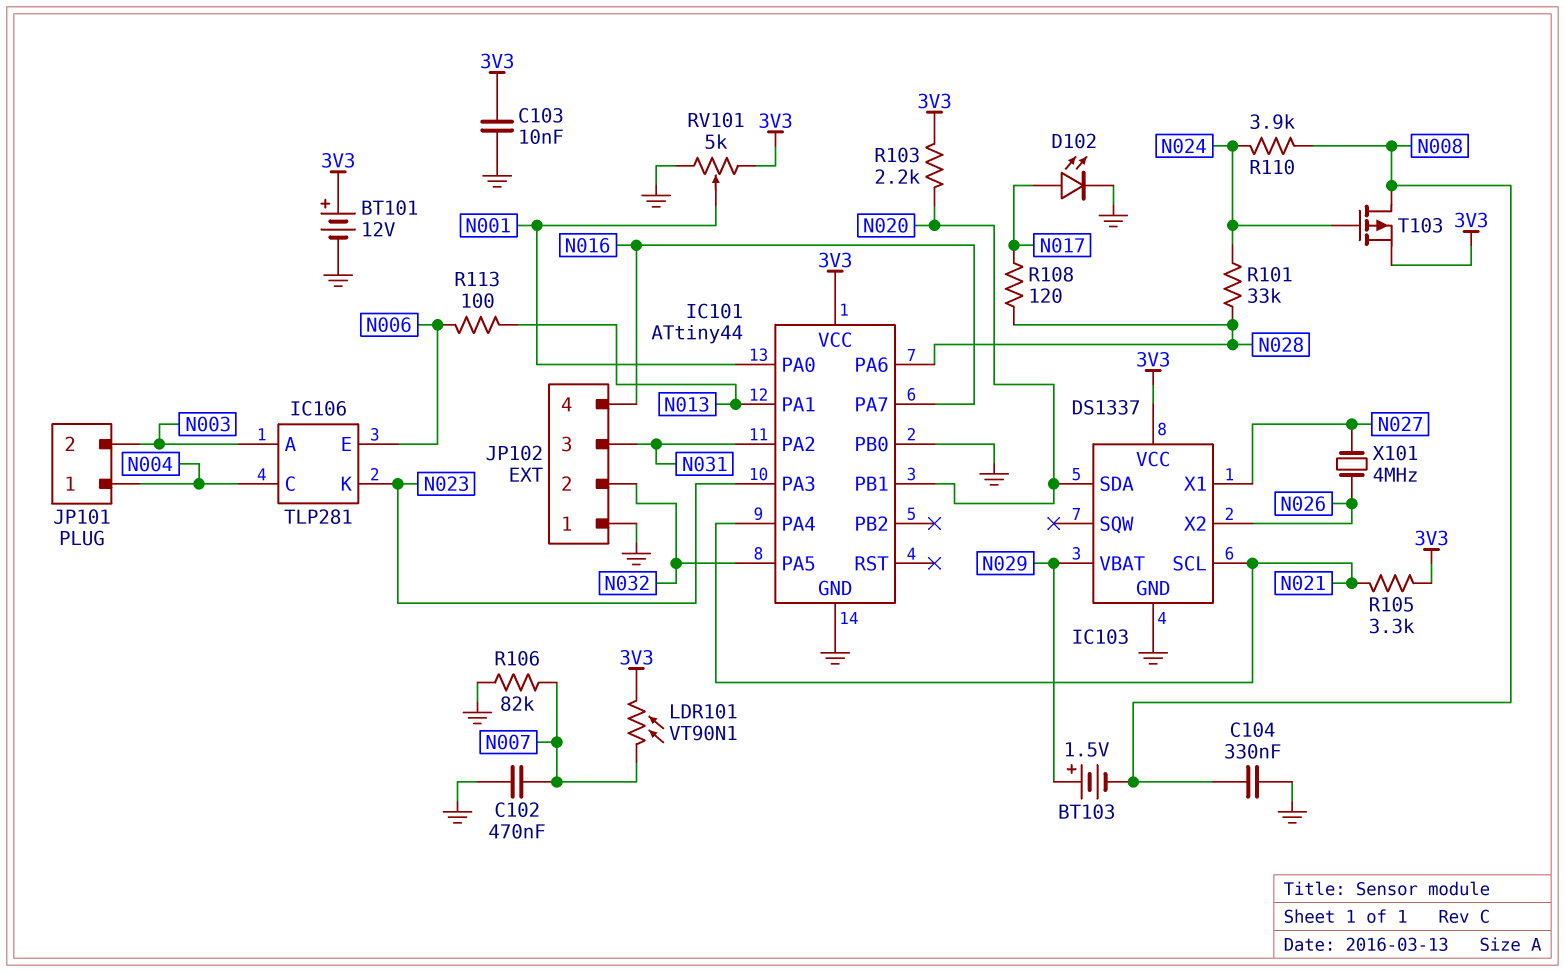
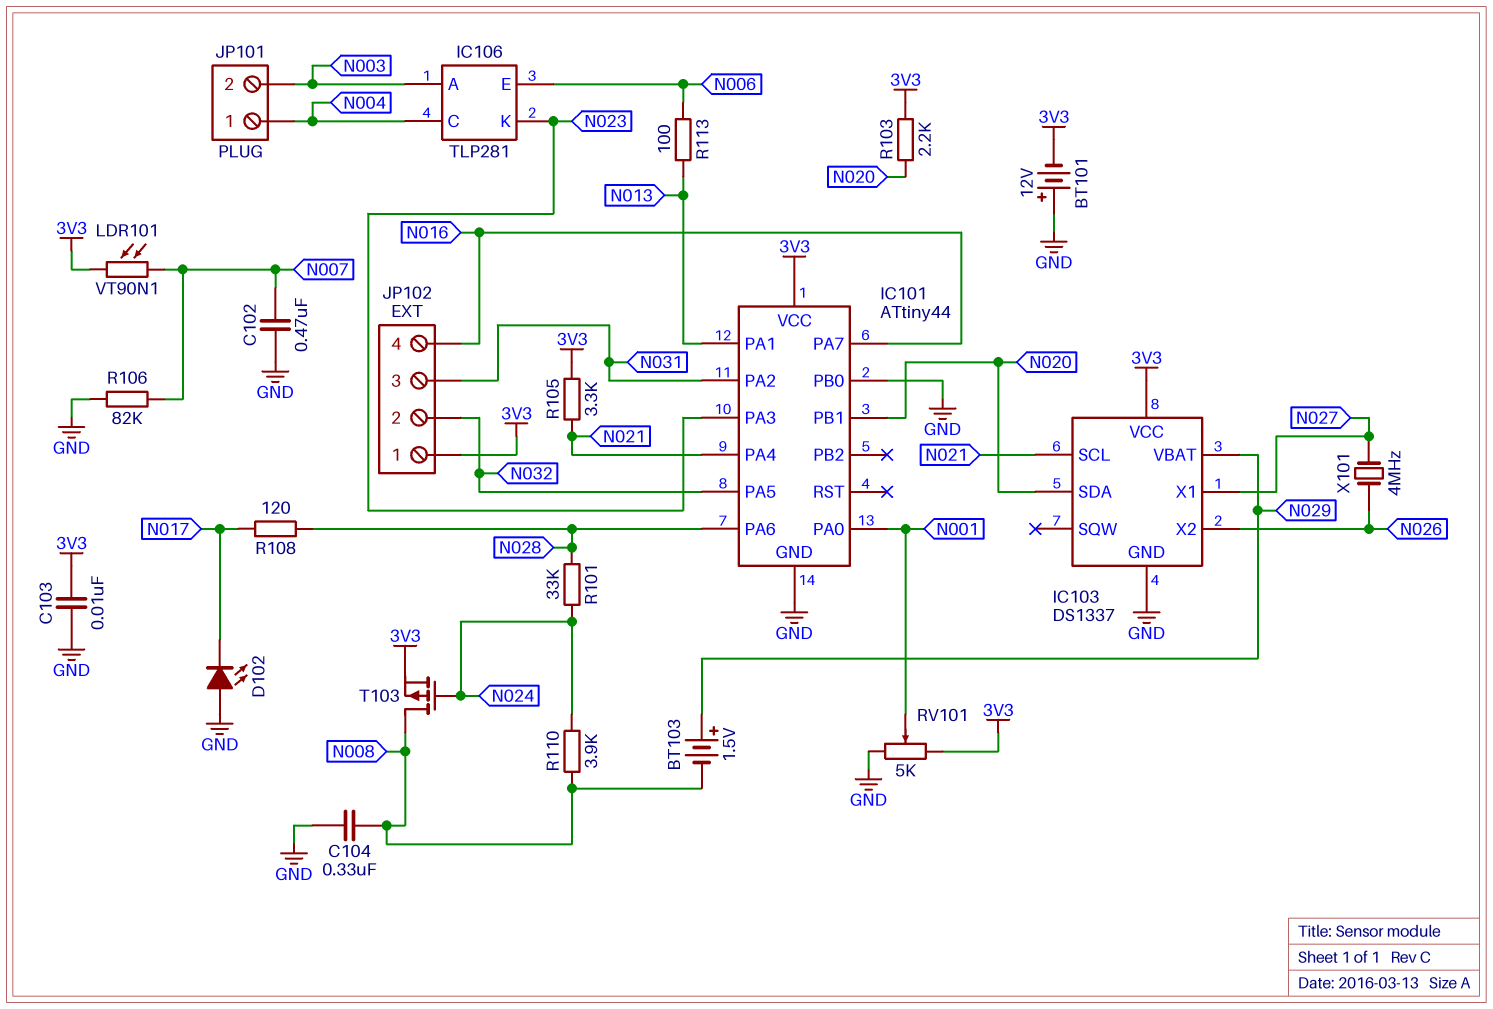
BT101: 12V (plus 3V3, minus GND) -> 12V (plus GND, minus 3V3)
D102: LED (A N017, K GND) -> LED (A GND, K N017)
JP102 pin 1: GND -> 3V3

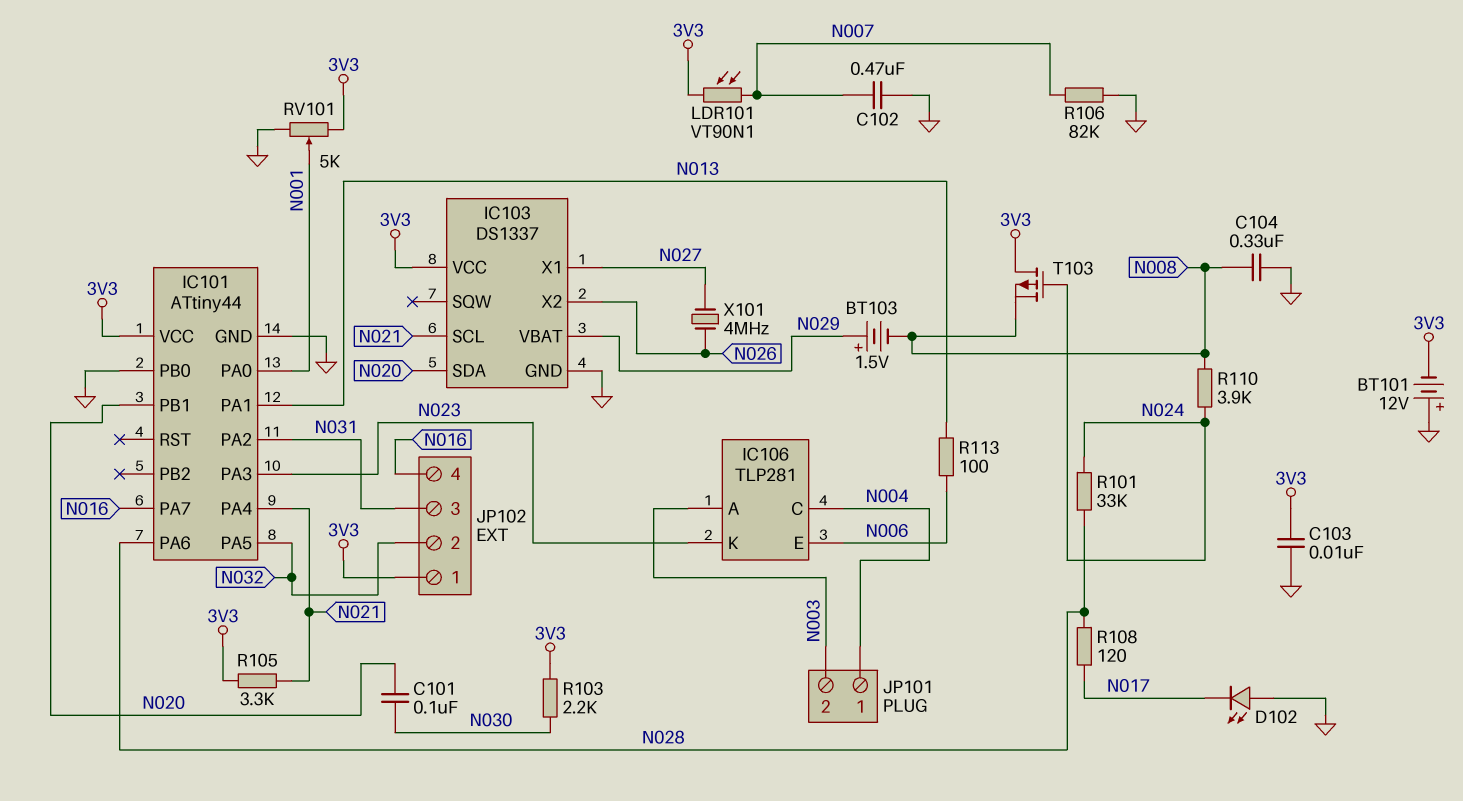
C101: none -> 100nF (N020, N030)
R103: 2.2k (3V3, N020) -> 2.2k (3V3, N030)
T103: PMOS (G N024, D N008, S 3V3) -> PMOS (G N024, D 3V3, S N008)

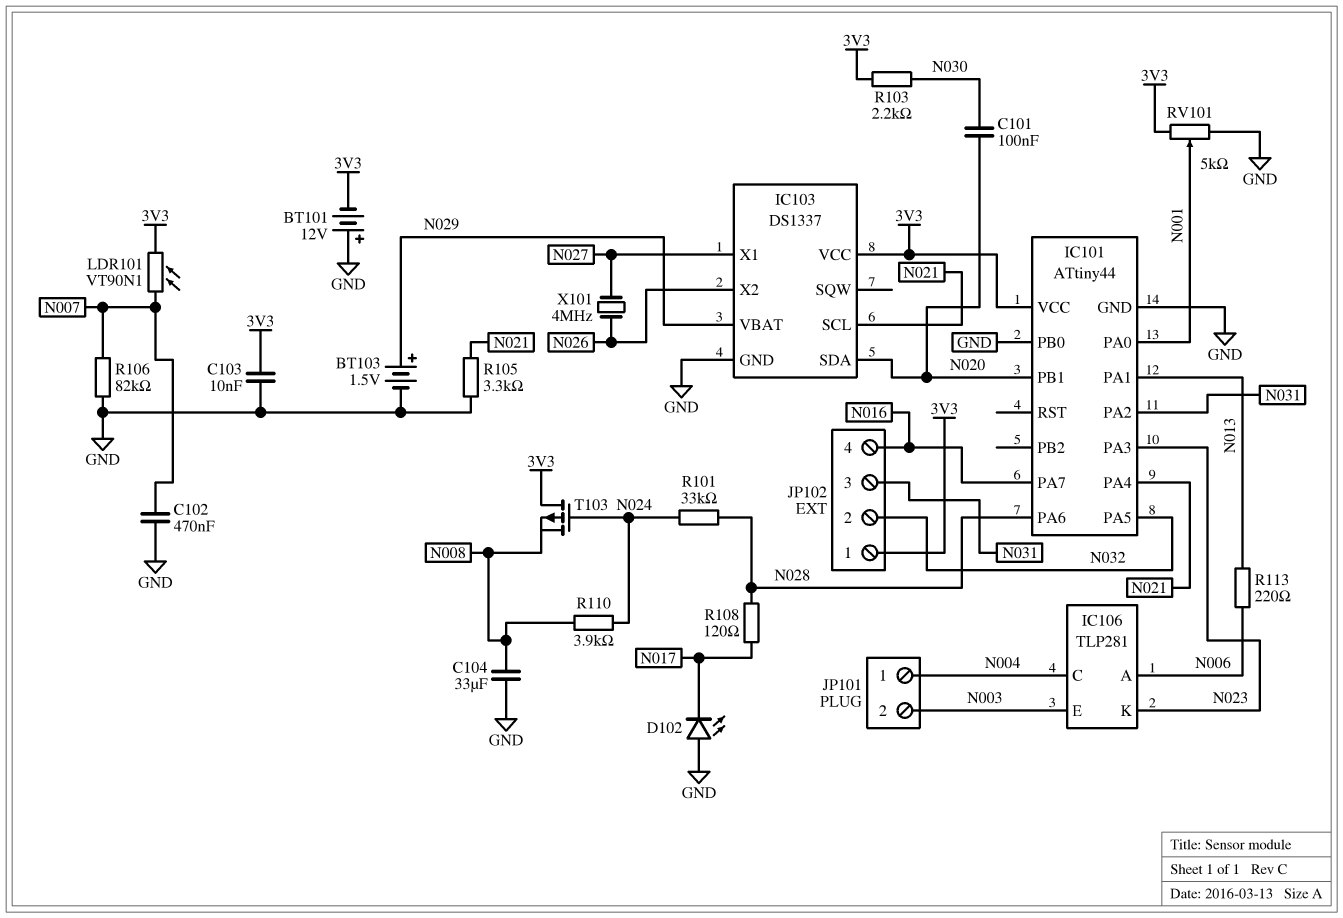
BT103: 1.5V (plus N029, minus N008) -> 1.5V (plus N029, minus GND)
C104: 330nF (GND, N008) -> 33uF (GND, N008)
IC106 pin A: N003 -> N006
IC106 pin E: N006 -> N003
R105: 3.3k (3V3, N021) -> 3.3k (GND, N021)
R113: 100 (N006, N013) -> 220 (N006, N013)

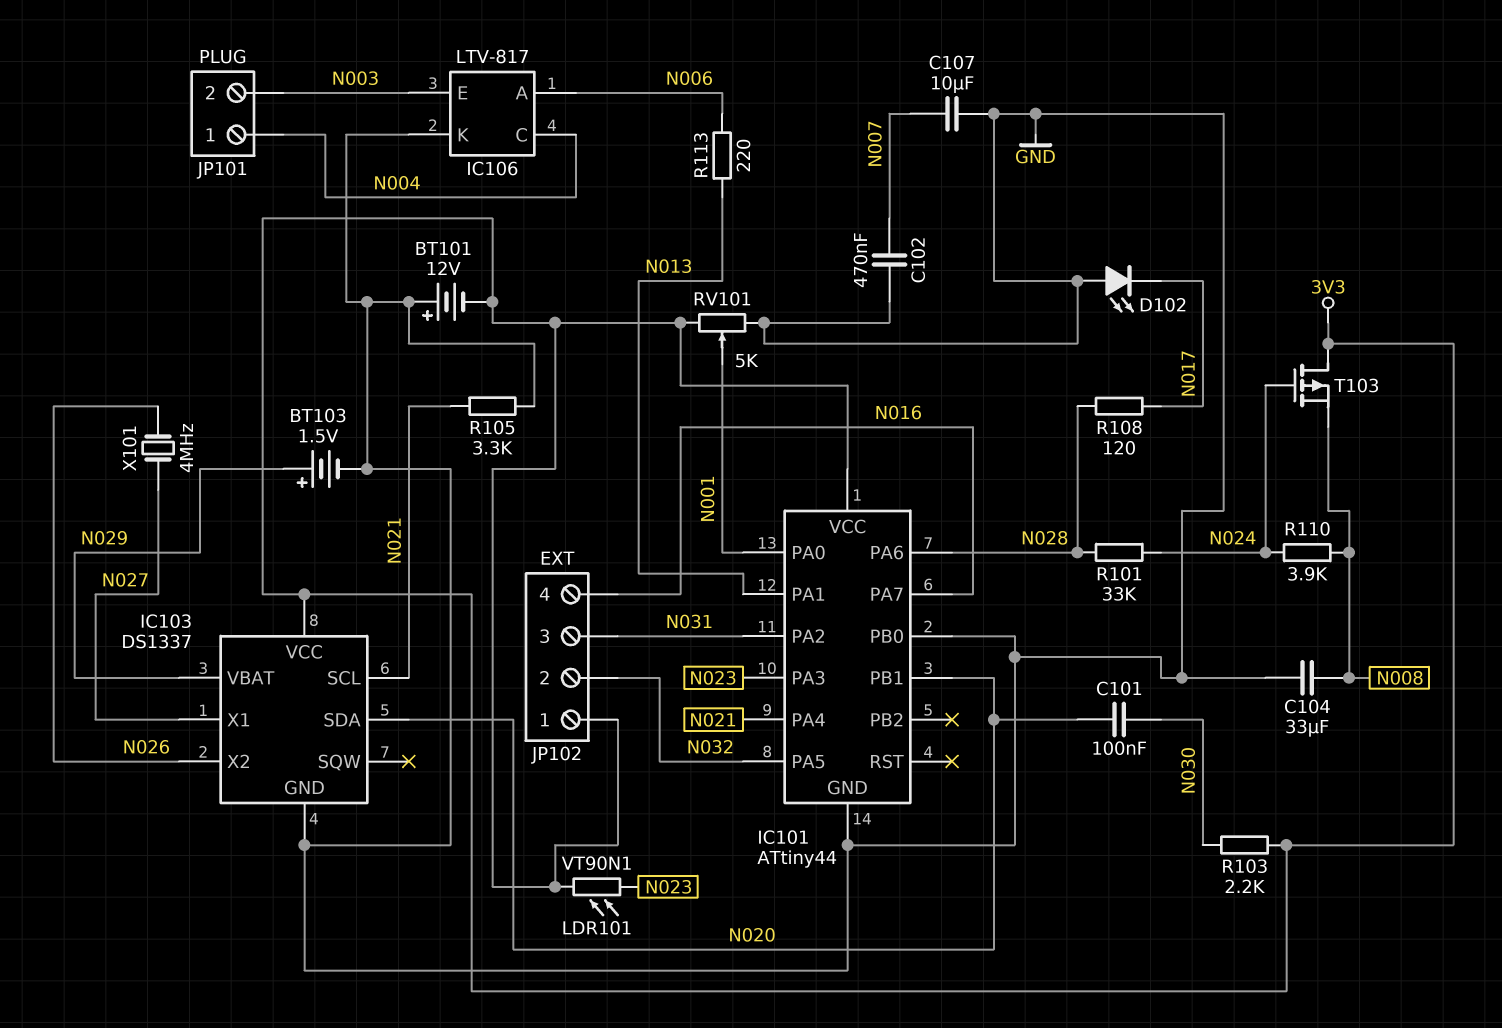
C103: 10nF (3V3, GND) -> none
C107: none -> 10uF (GND, N007)
IC106: TLP281 -> LTV-817
IC106 pin K: N023 -> GND
LDR101: VT90N1 (3V3, N007) -> VT90N1 (3V3, N023)
R106: 82k (GND, N007) -> none

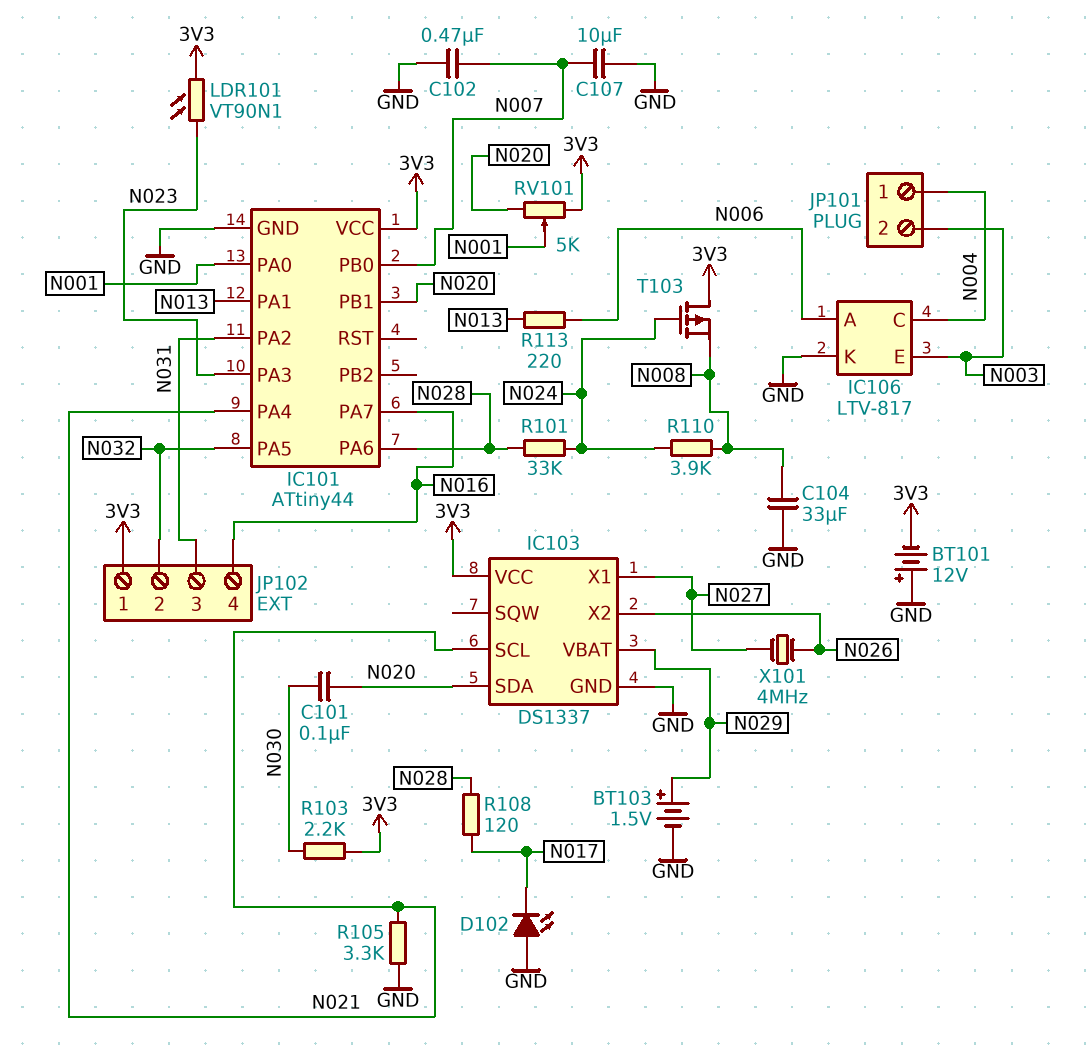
IC101 pin PB0: GND -> N007
RV101: 5k (3V3, GND, wiper N001) -> 5k (3V3, N020, wiper N001)

